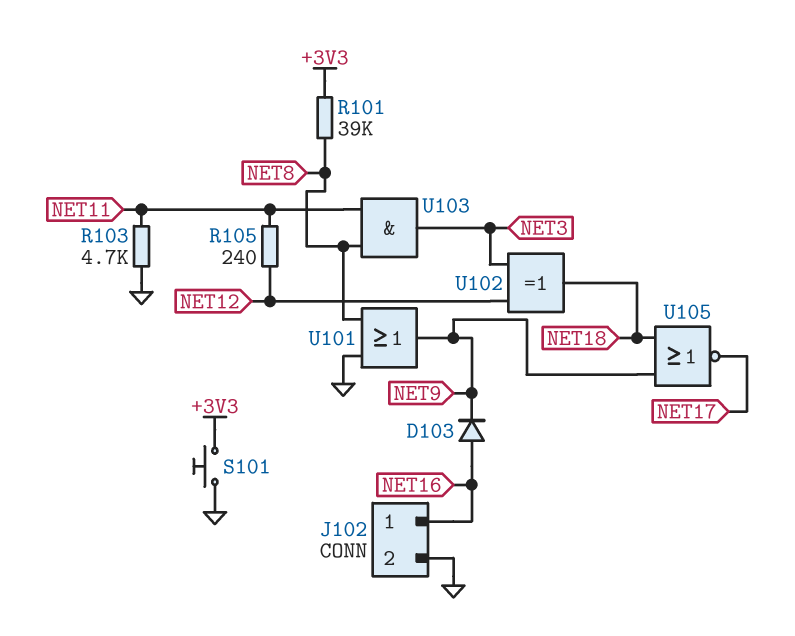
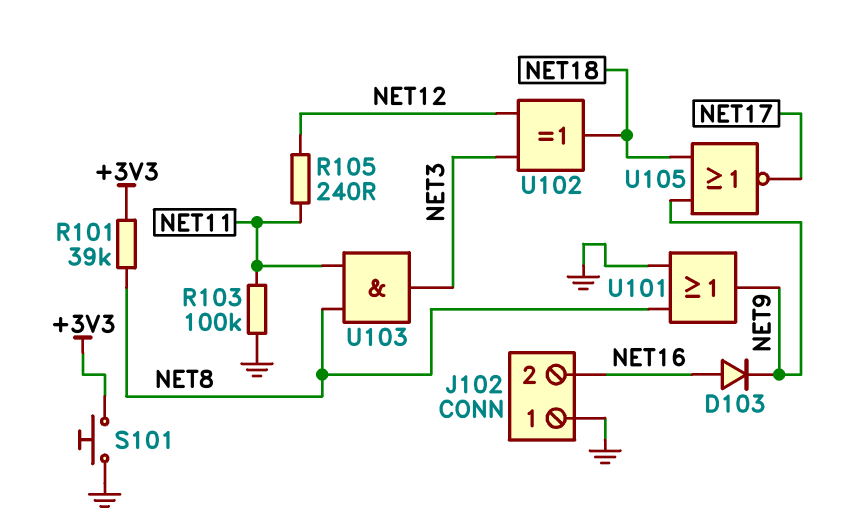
J102 pin 1: NET16 -> GND
J102 pin 2: GND -> NET16
R103: 4.7k (GND, NET11) -> 100k (GND, NET11)

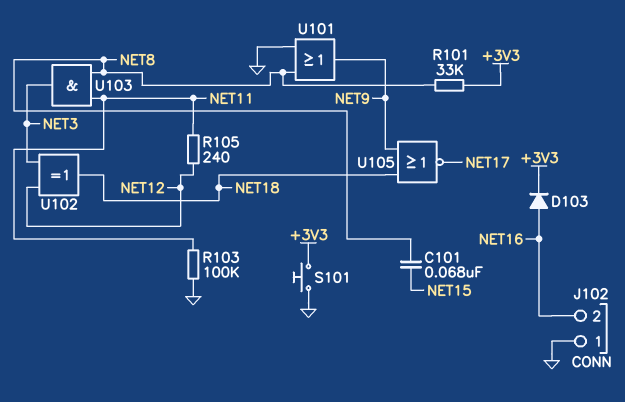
C101: none -> 68nF (NET8, NET15)
D103: diode (A NET16, K NET9) -> diode (A NET16, K +3V3)
R101: 39k (+3V3, NET8) -> 33k (+3V3, NET8)

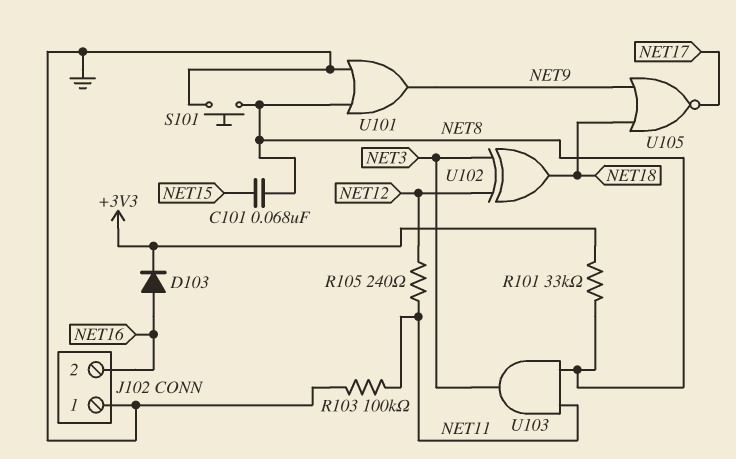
S101: button (+3V3, GND) -> button (GND, NET8)

